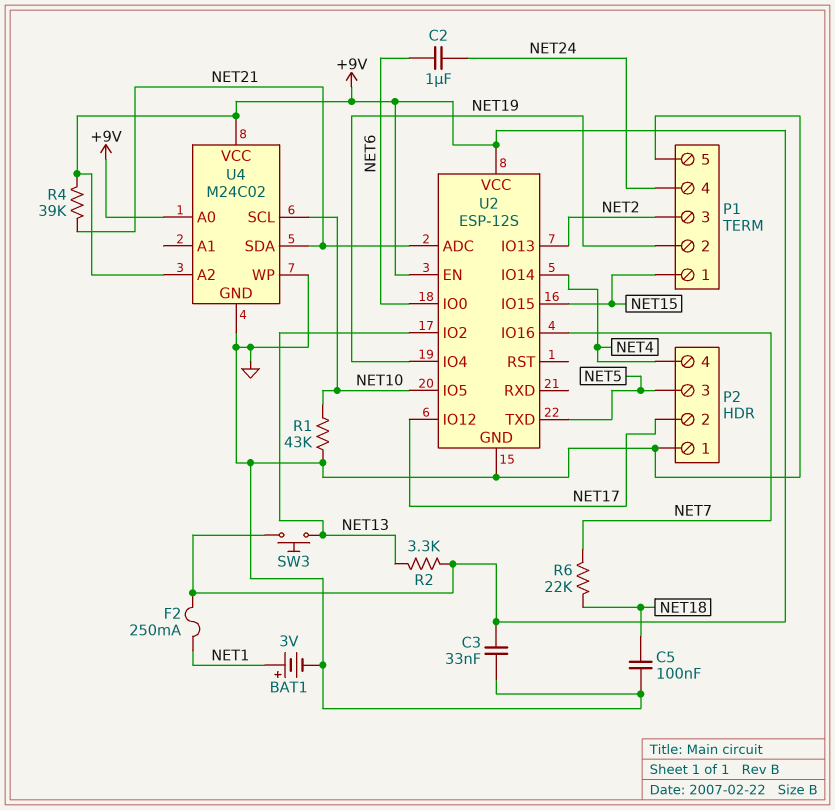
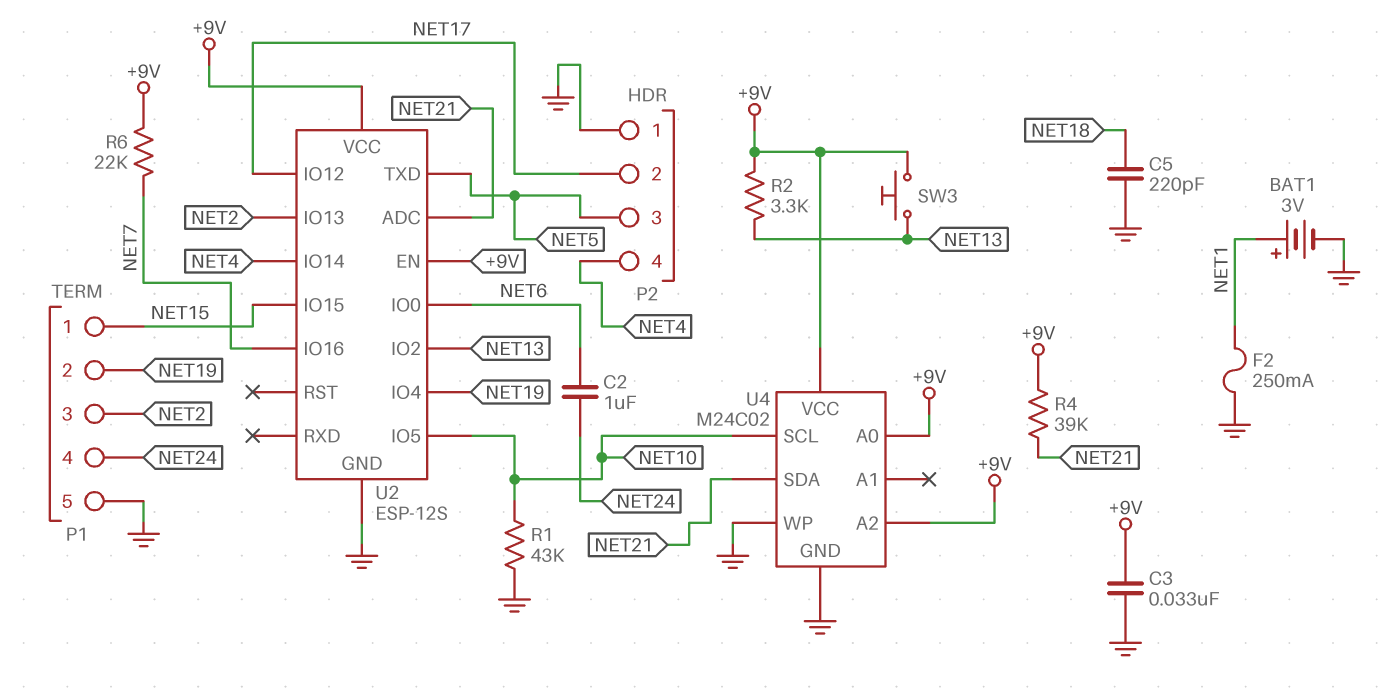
C5: 100nF (GND, NET18) -> 220pF (GND, NET18)
F2: 250mA (+9V, NET1) -> 250mA (GND, NET1)
R6: 22k (NET7, NET18) -> 22k (+9V, NET7)

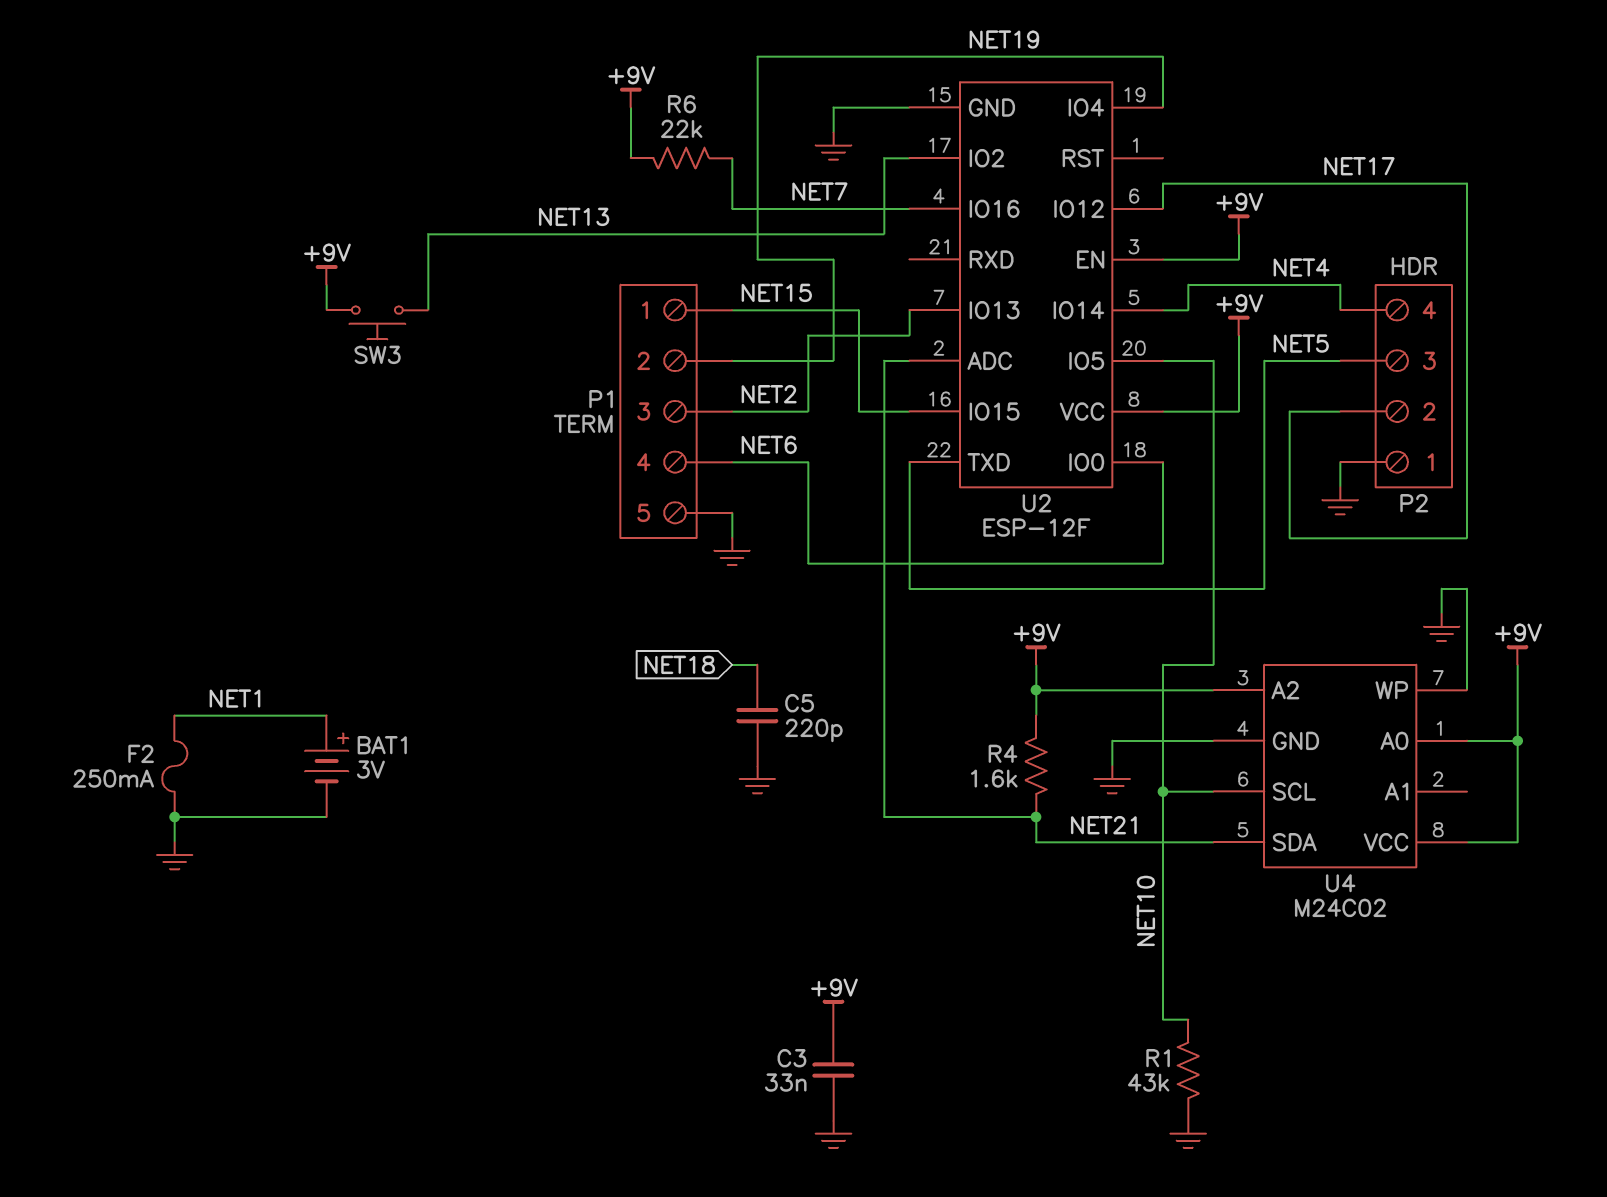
C2: 1uF (NET6, NET24) -> none
P1 pin 4: NET24 -> NET6
R2: 3.3k (+9V, NET13) -> none
R4: 39k (+9V, NET21) -> 1.6k (+9V, NET21)
U2: ESP-12S -> ESP-12F

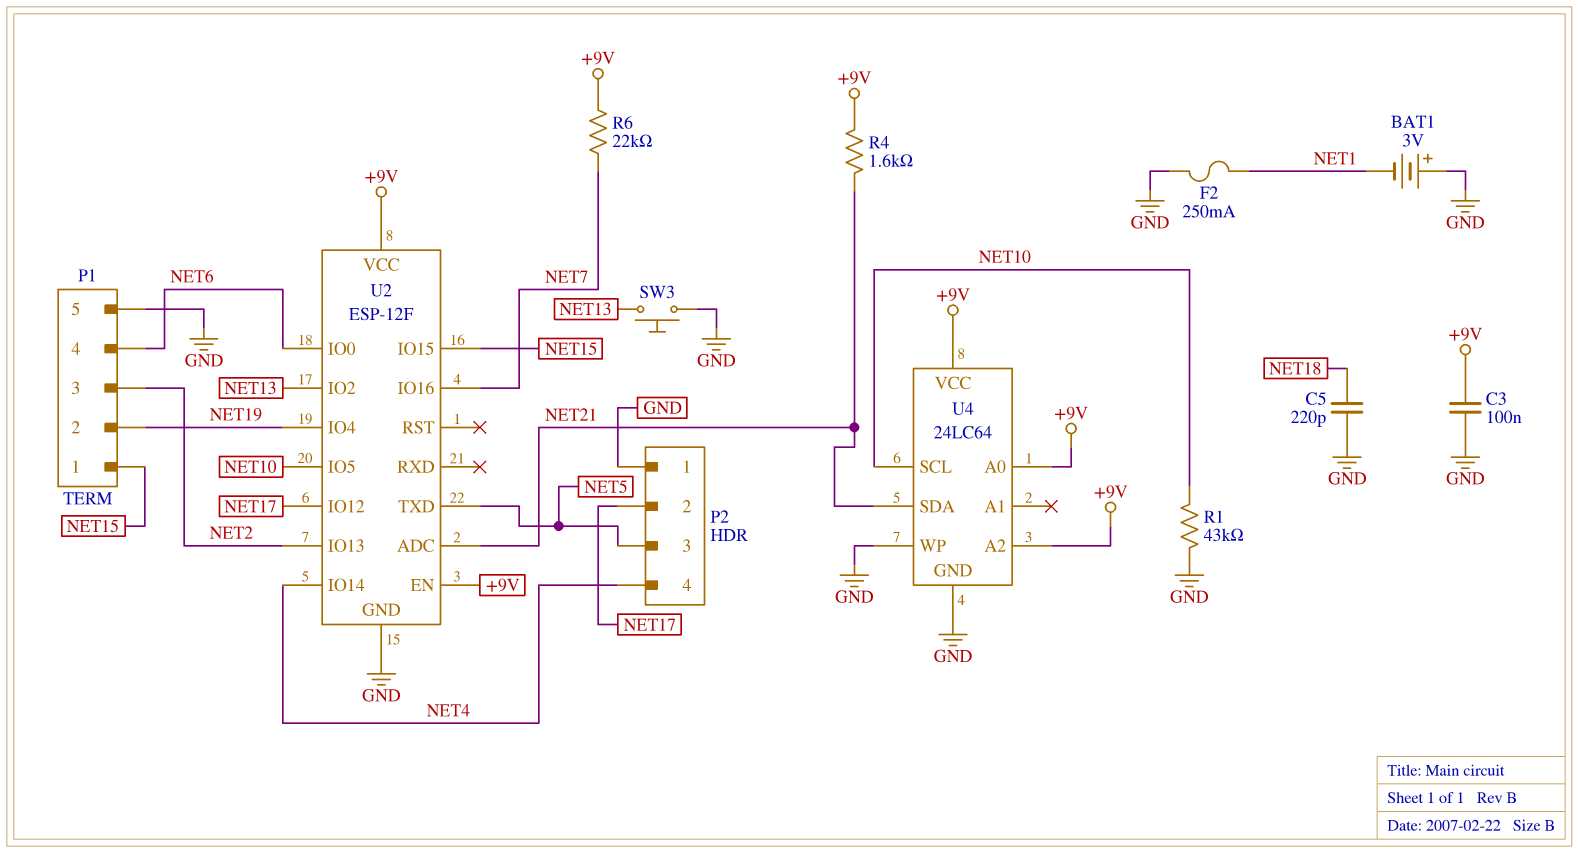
BAT1: 3V (plus NET1, minus GND) -> 3V (plus GND, minus NET1)
C3: 33nF (+9V, GND) -> 100nF (+9V, GND)
SW3: button (+9V, NET13) -> button (GND, NET13)
U4: M24C02 -> 24LC64

